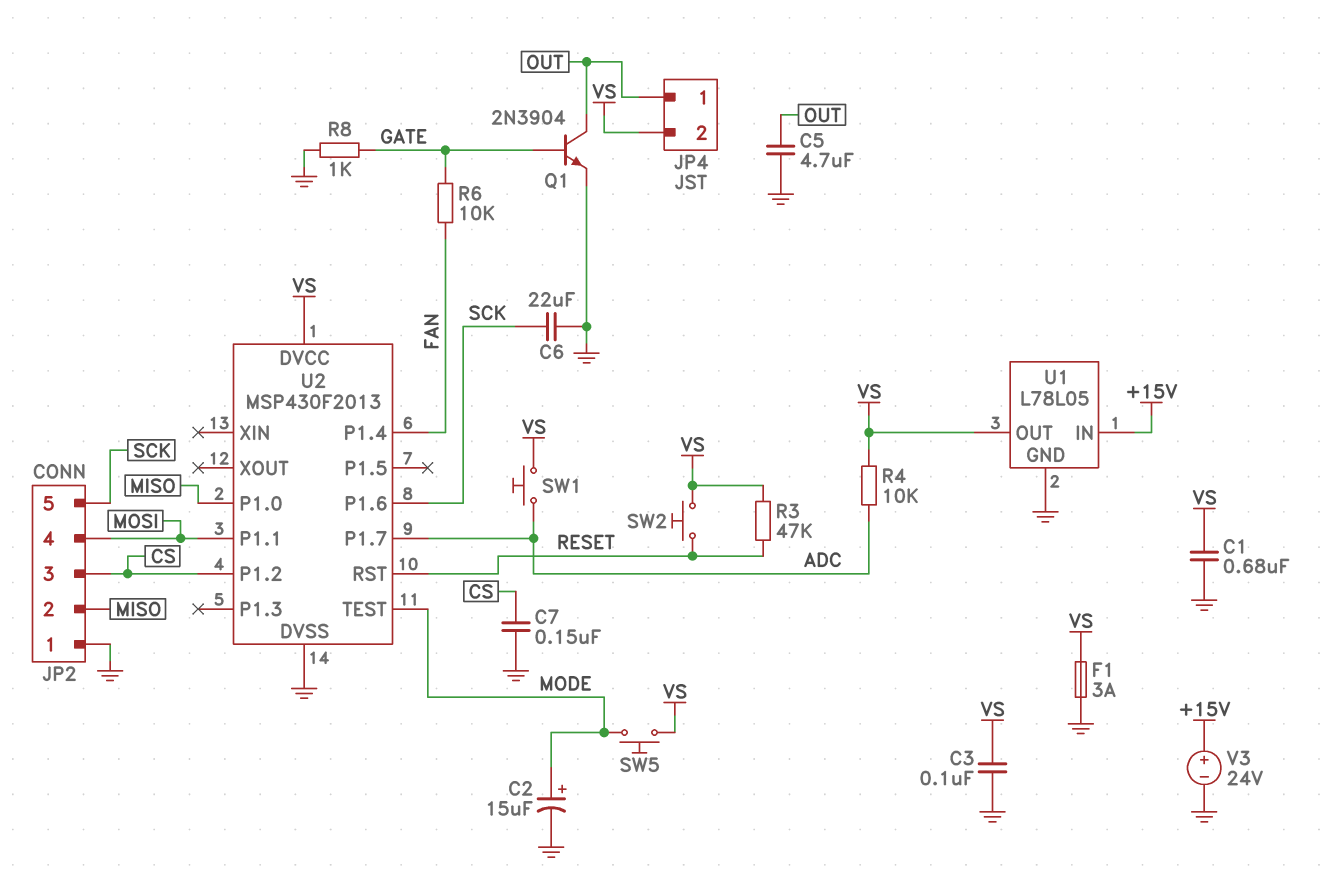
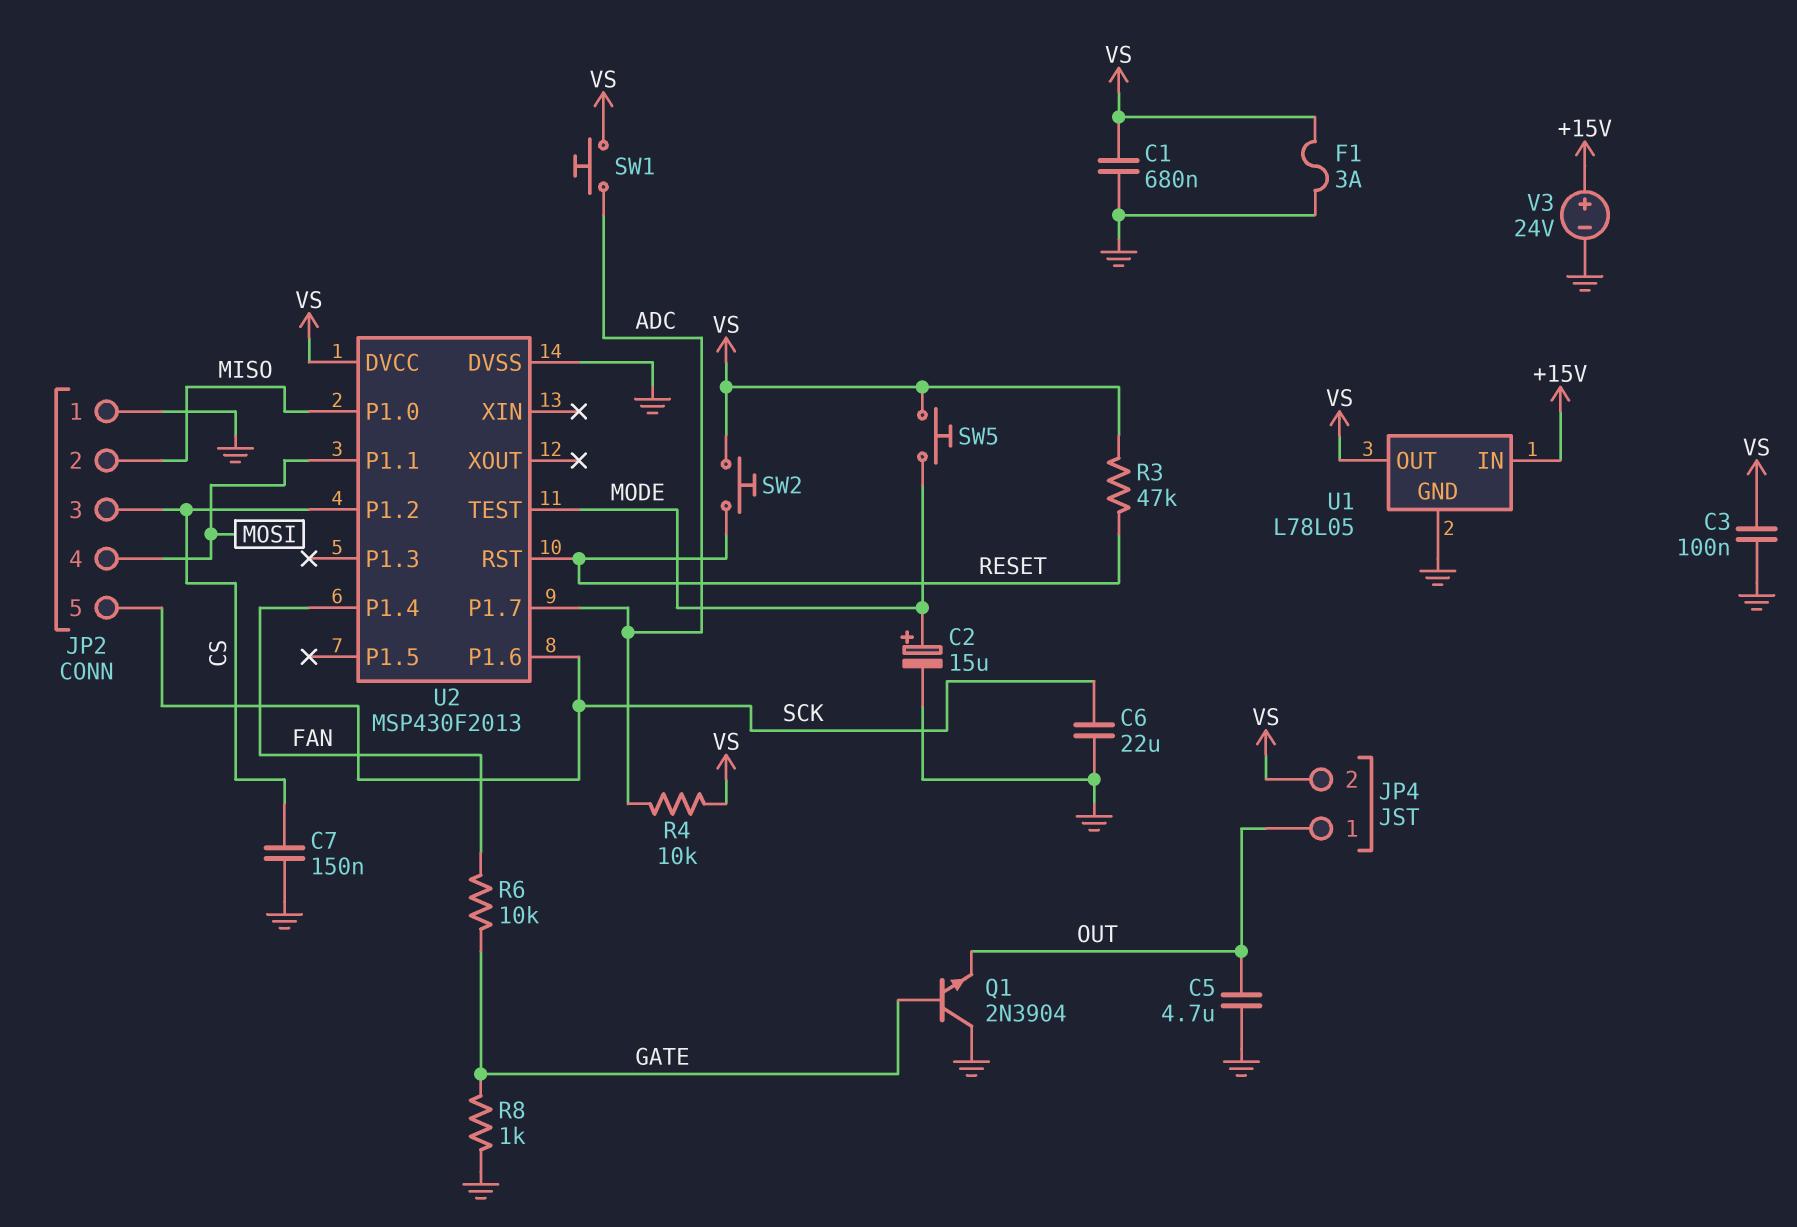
Q1: NPN 2N3904 (B GATE, C OUT, E GND) -> NPN 2N3904 (B GATE, C GND, E OUT)

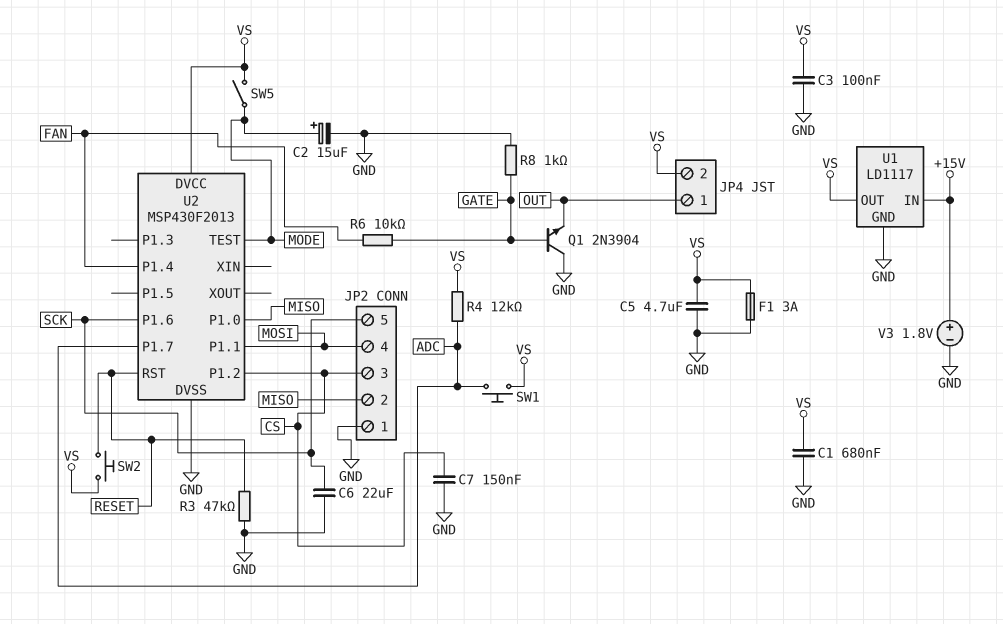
C5: 4.7uF (GND, OUT) -> 4.7uF (GND, VS)
R3: 47k (RESET, VS) -> 47k (GND, RESET)
R4: 10k (ADC, VS) -> 12k (ADC, VS)
SW5: button (MODE, VS) -> switch (MODE, VS)
U1: L78L05 -> LD1117
V3: 24V (plus +15V, minus GND) -> 1.8V (plus +15V, minus GND)

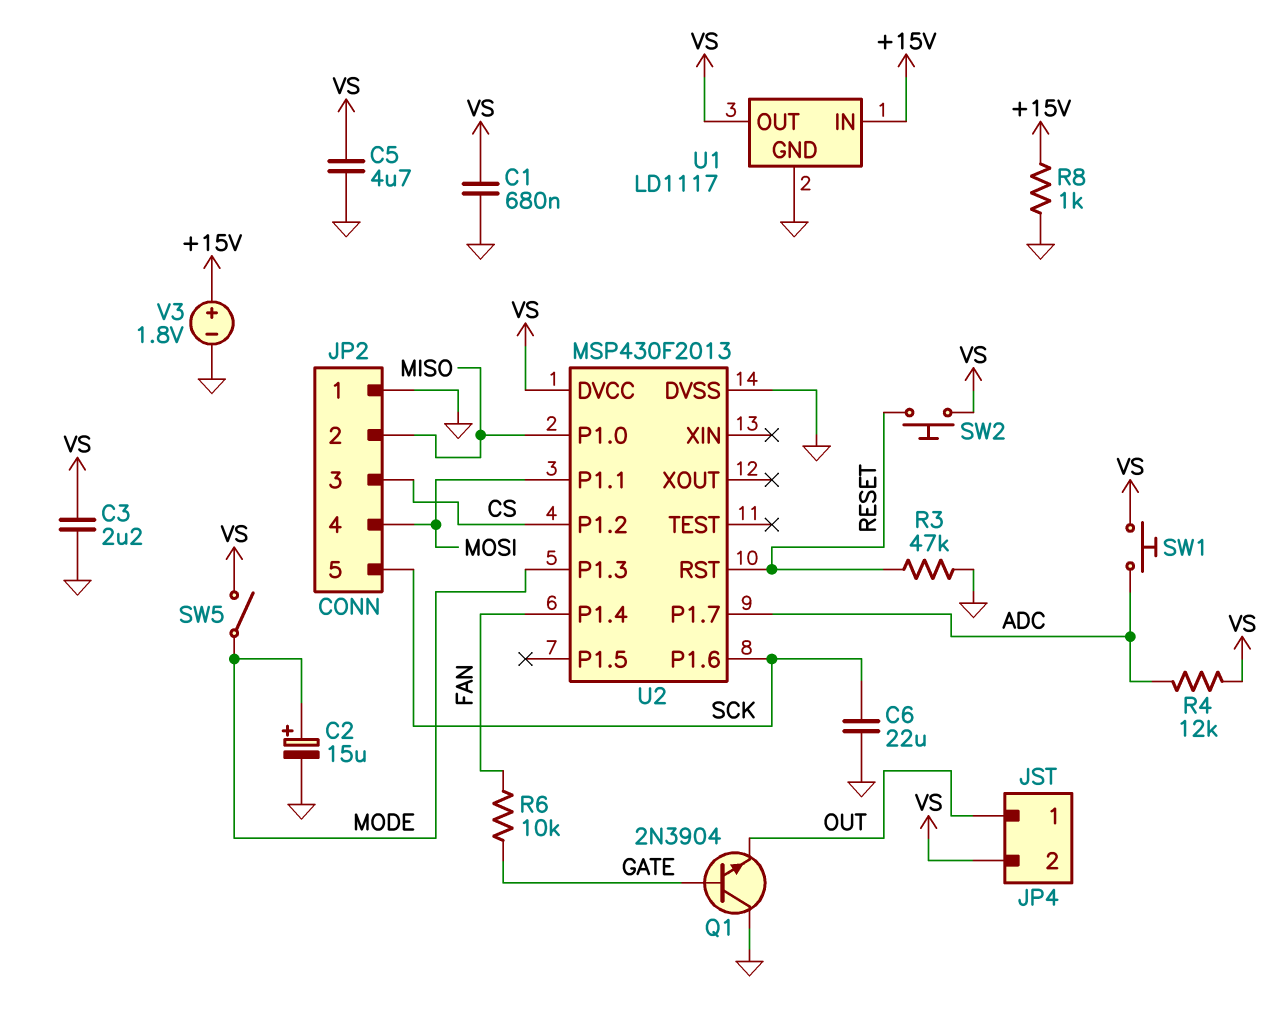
C3: 100nF (GND, VS) -> 2.2uF (GND, VS)
C7: 150nF (CS, GND) -> none
F1: 3A (GND, VS) -> none
R8: 1k (GATE, GND) -> 1k (+15V, GND)
U2 pin P1.3: none -> MODE
U2 pin TEST: MODE -> none

